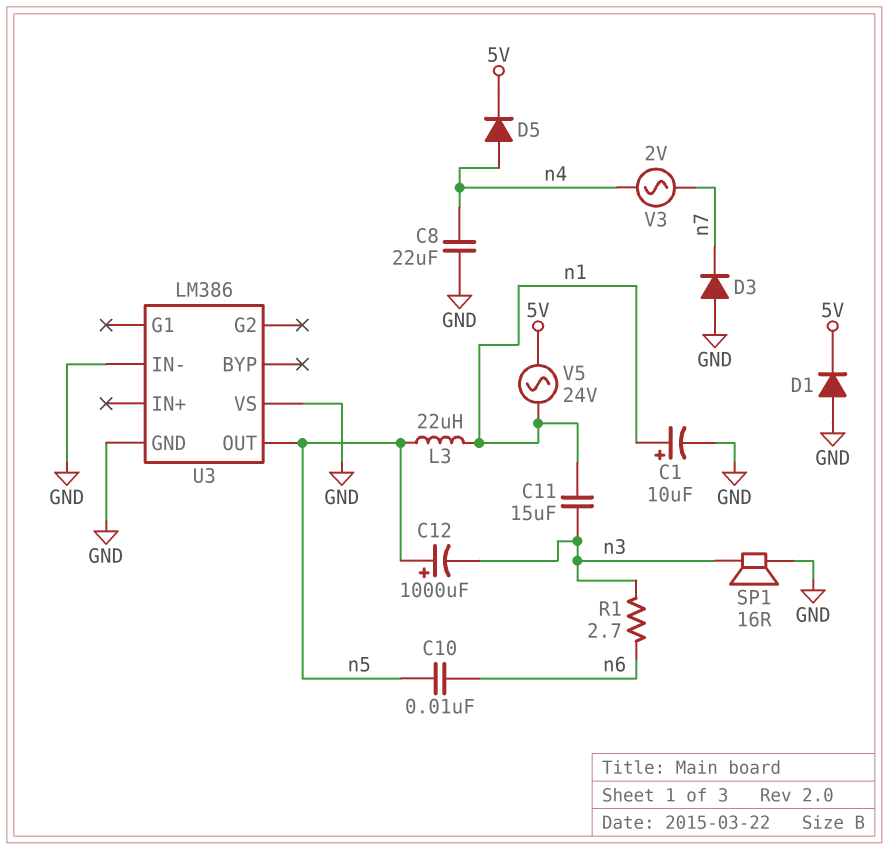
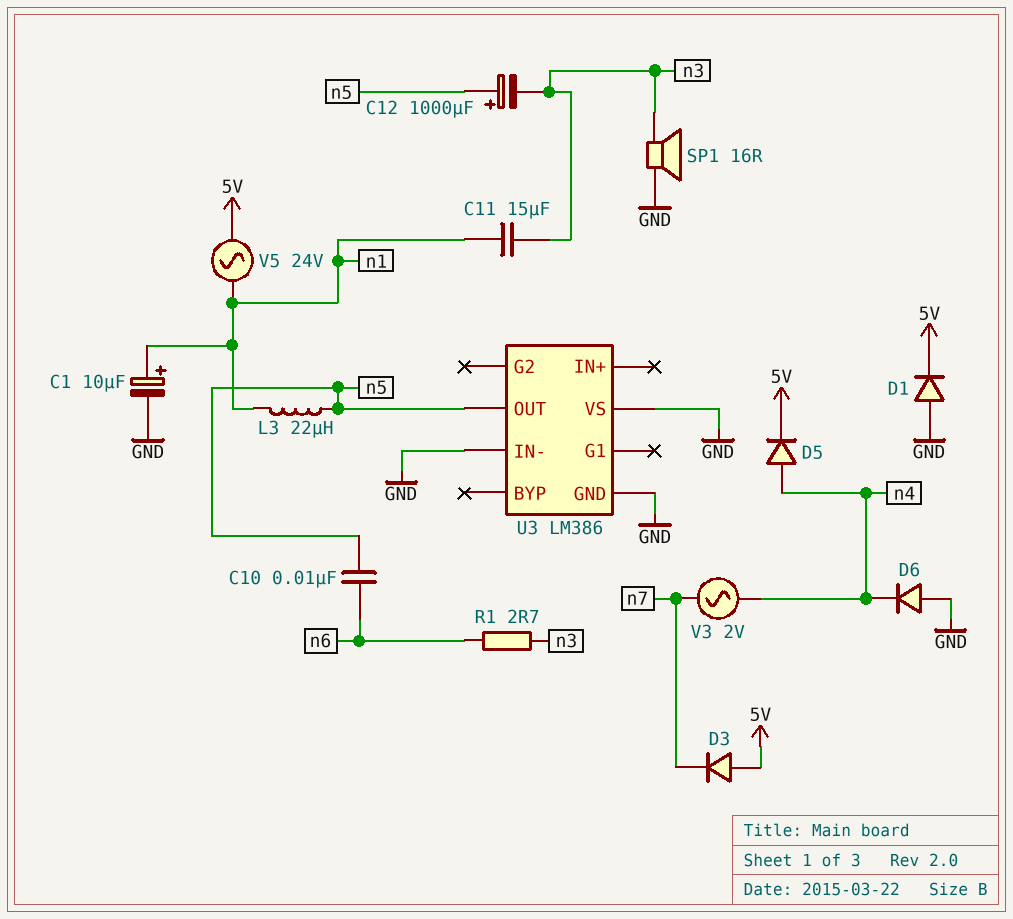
C8: 22uF (GND, n4) -> none
D3: diode (A GND, K n7) -> diode (A 5V, K n7)
D6: none -> diode (A GND, K n4)

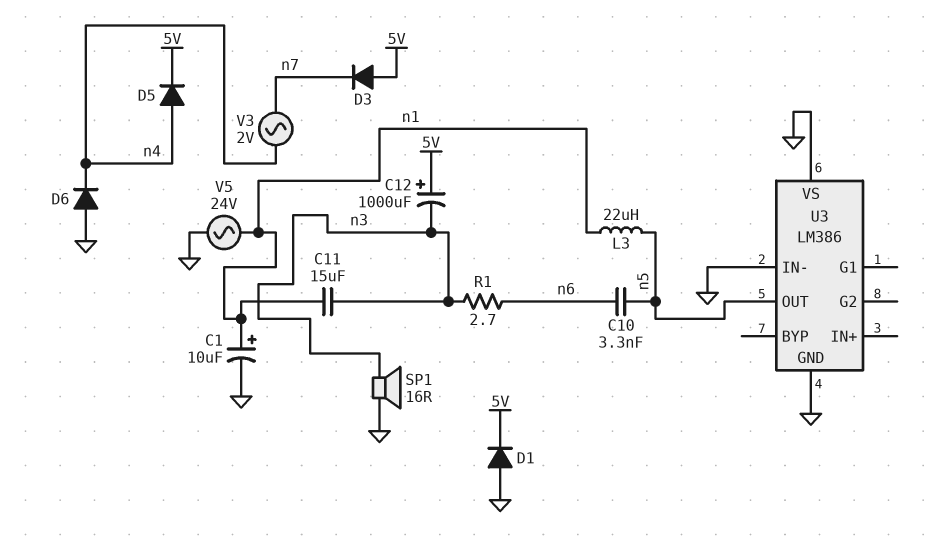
C10: 10nF (n5, n6) -> 3.3nF (n5, n6)
C12: 1000uF (plus n5, minus n3) -> 1000uF (plus 5V, minus n3)
V5: AC 24V (5V, n1) -> AC 24V (GND, n1)

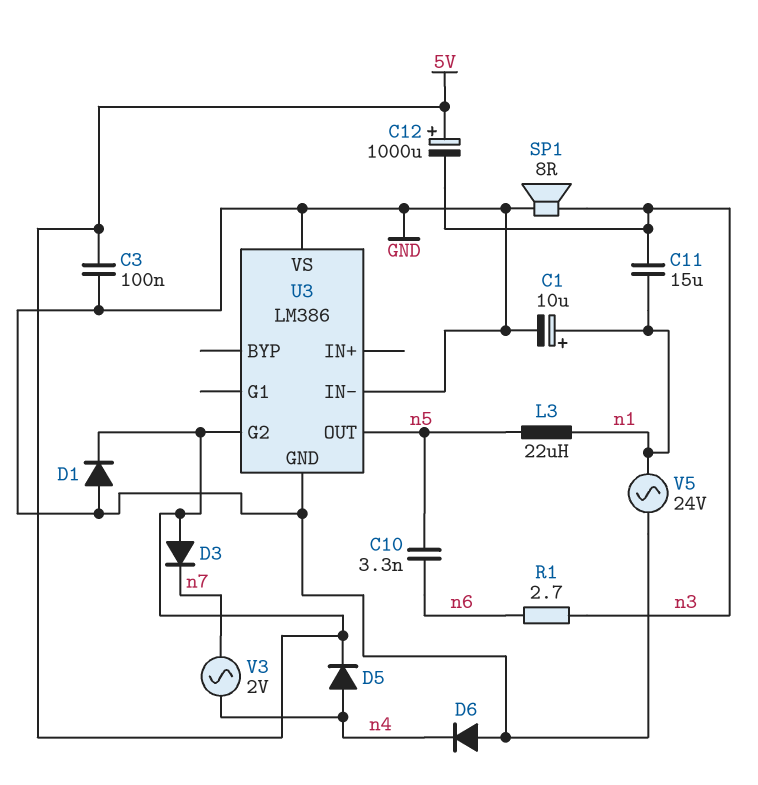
C3: none -> 100nF (5V, GND)
SP1: speaker 16R (GND, n3) -> speaker 8R (GND, n3)
U3 pin G2: none -> 5V

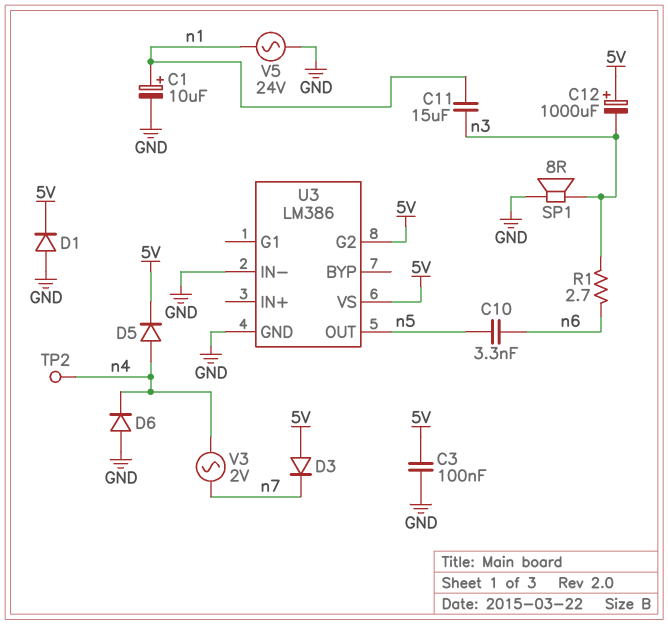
L3: 22uH (n1, n5) -> none
TP2: none -> test point (n4)
U3 pin VS: GND -> 5V

